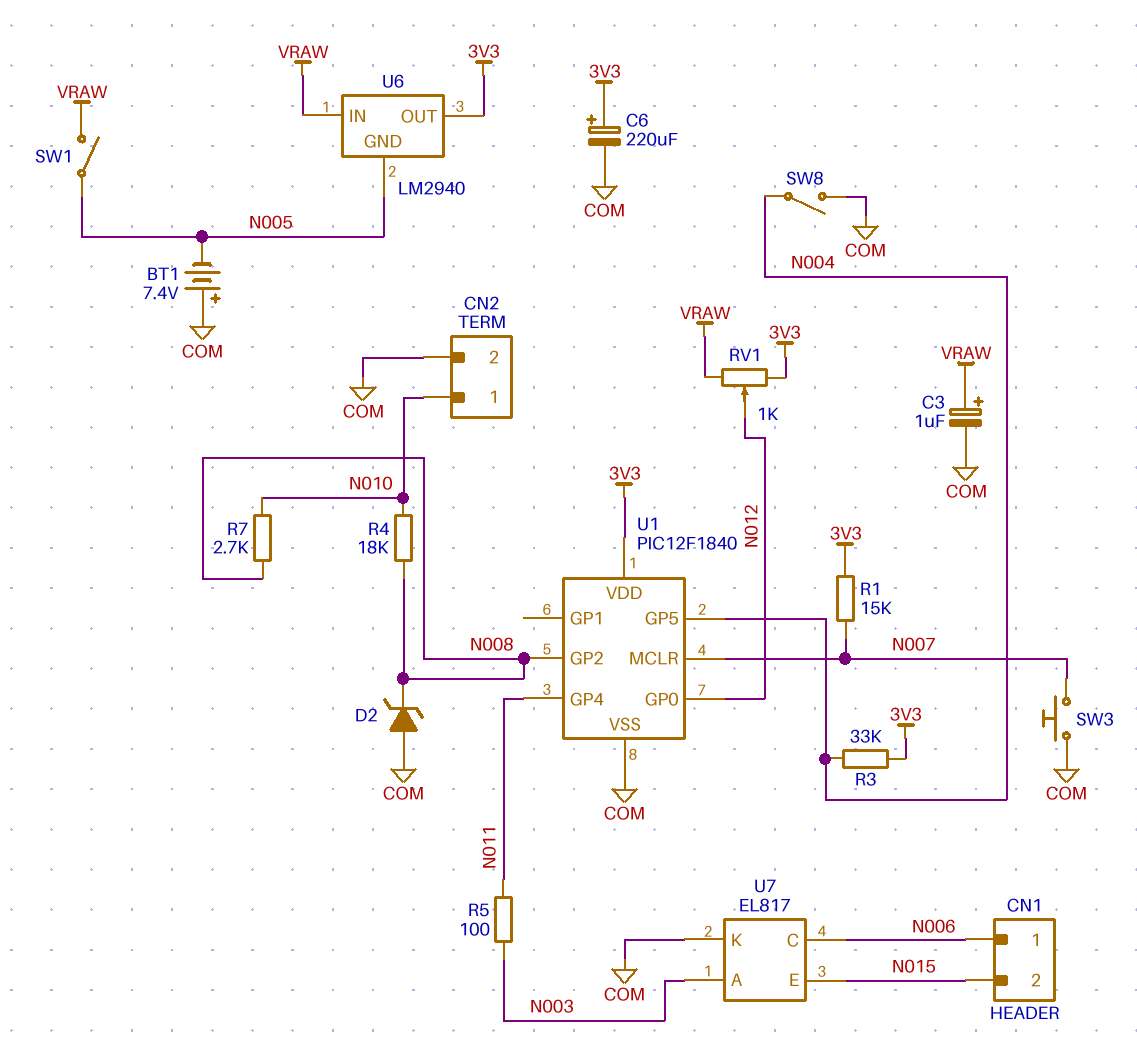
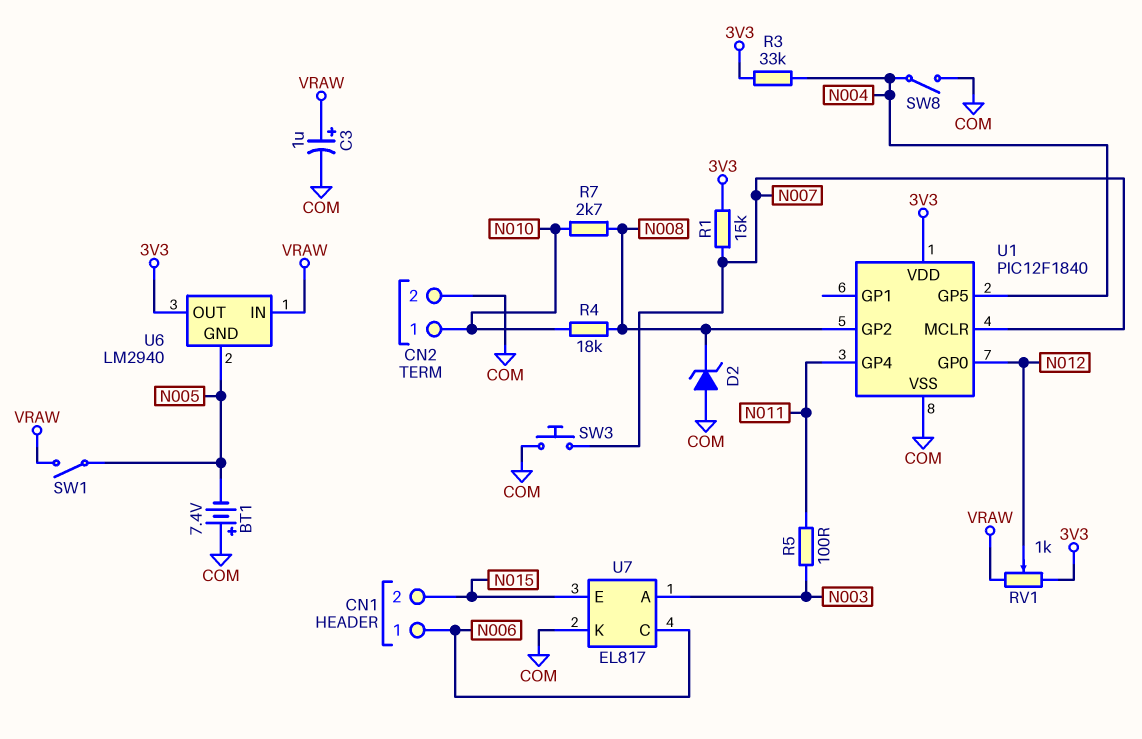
C6: 220uF (plus 3V3, minus COM) -> none

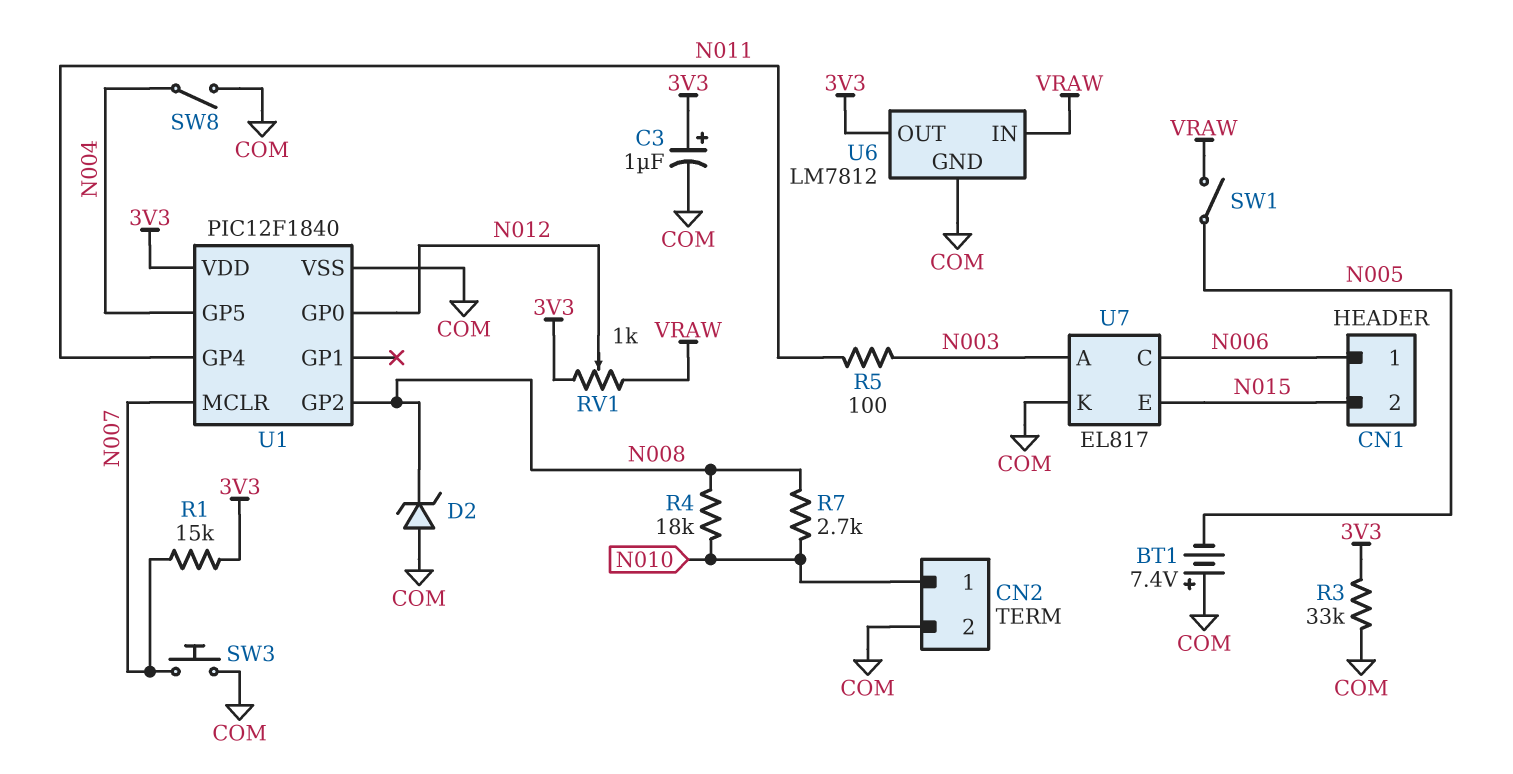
C3: 1uF (plus VRAW, minus COM) -> 1uF (plus 3V3, minus COM)
R3: 33k (3V3, N004) -> 33k (3V3, COM)
U6: LM2940 -> LM7812
U6 pin GND: N005 -> COM

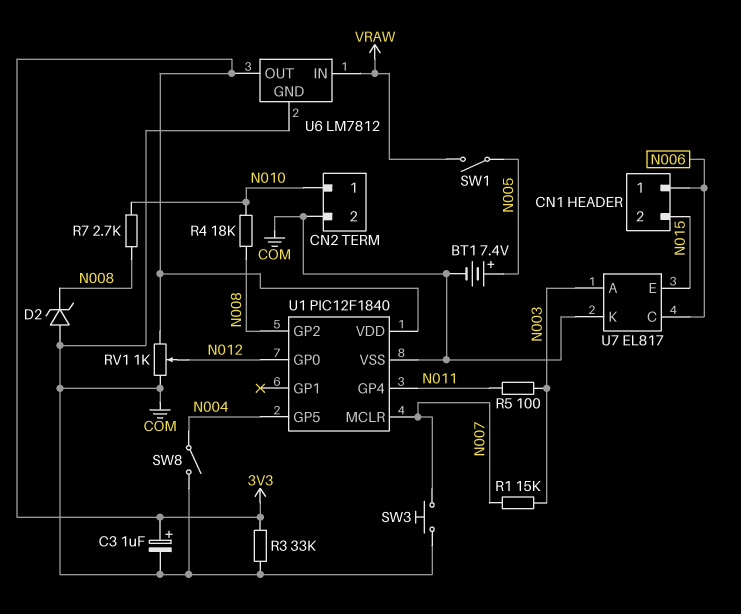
BT1: 7.4V (plus COM, minus N005) -> 7.4V (plus N005, minus COM)
R1: 15k (3V3, N007) -> 15k (N003, N007)
RV1: 1k (3V3, VRAW, wiper N012) -> 1k (3V3, COM, wiper N012)

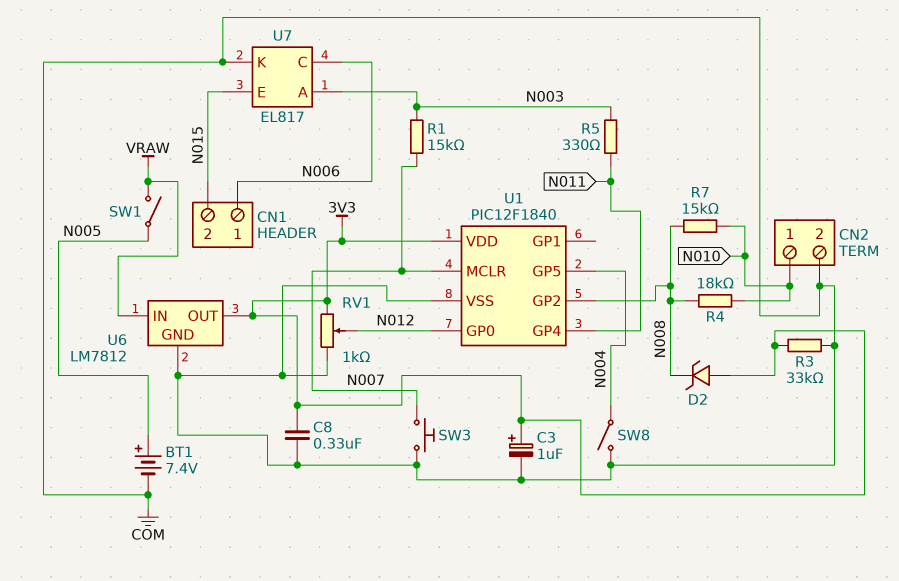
C8: none -> 330nF (3V3, COM)
D2: zener (A COM, K N008) -> zener (A 3V3, K N008)
R5: 100 (N003, N011) -> 330 (N003, N011)
R7: 2.7k (N008, N010) -> 15k (N008, N010)

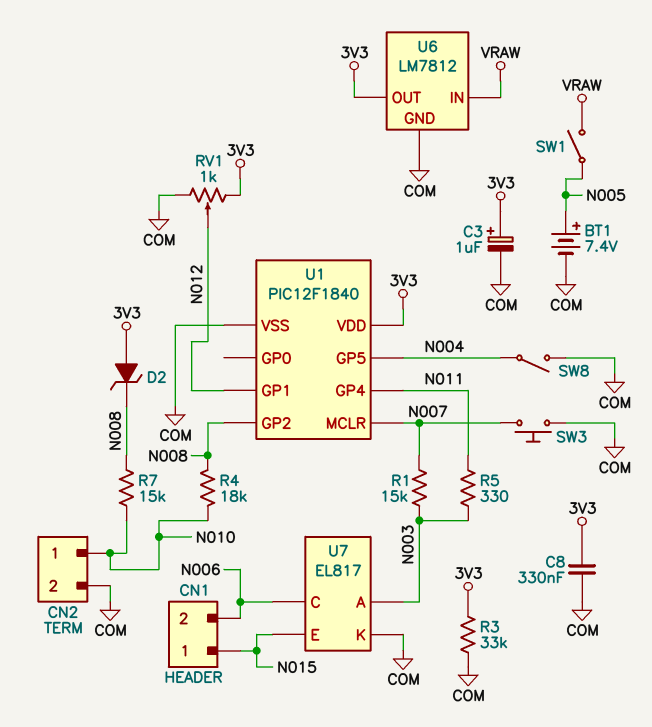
CN1 pin 1: N006 -> N015
CN1 pin 2: N015 -> N006
U1 pin GP0: N012 -> none
U1 pin GP1: none -> N012

